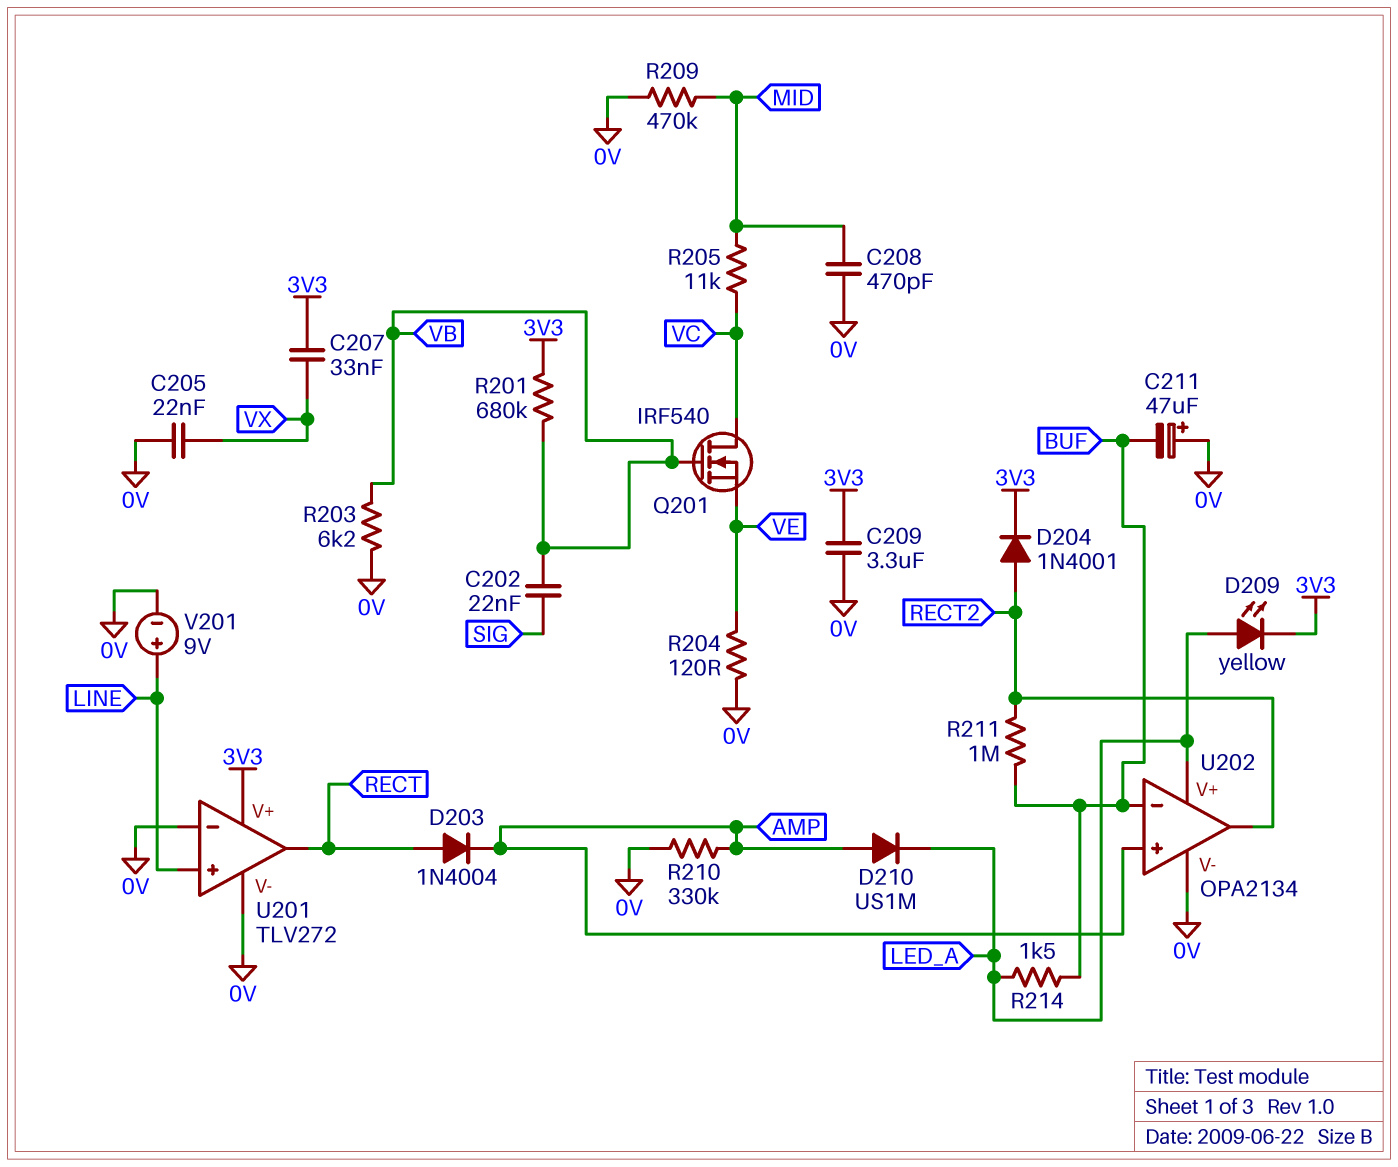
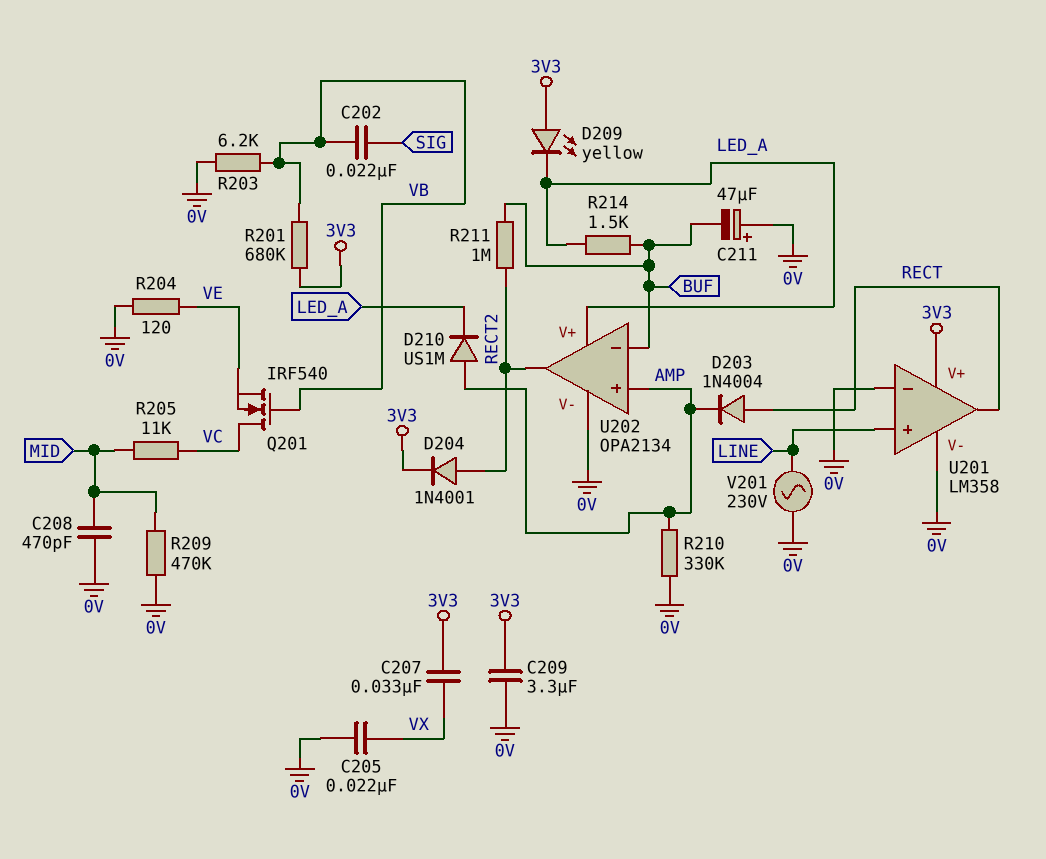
D209: LED yellow (A LED_A, K 3V3) -> LED yellow (A 3V3, K LED_A)
U201: TLV272 -> LM358
V201: 9V (plus LINE, minus 0V) -> AC 230V (0V, LINE)

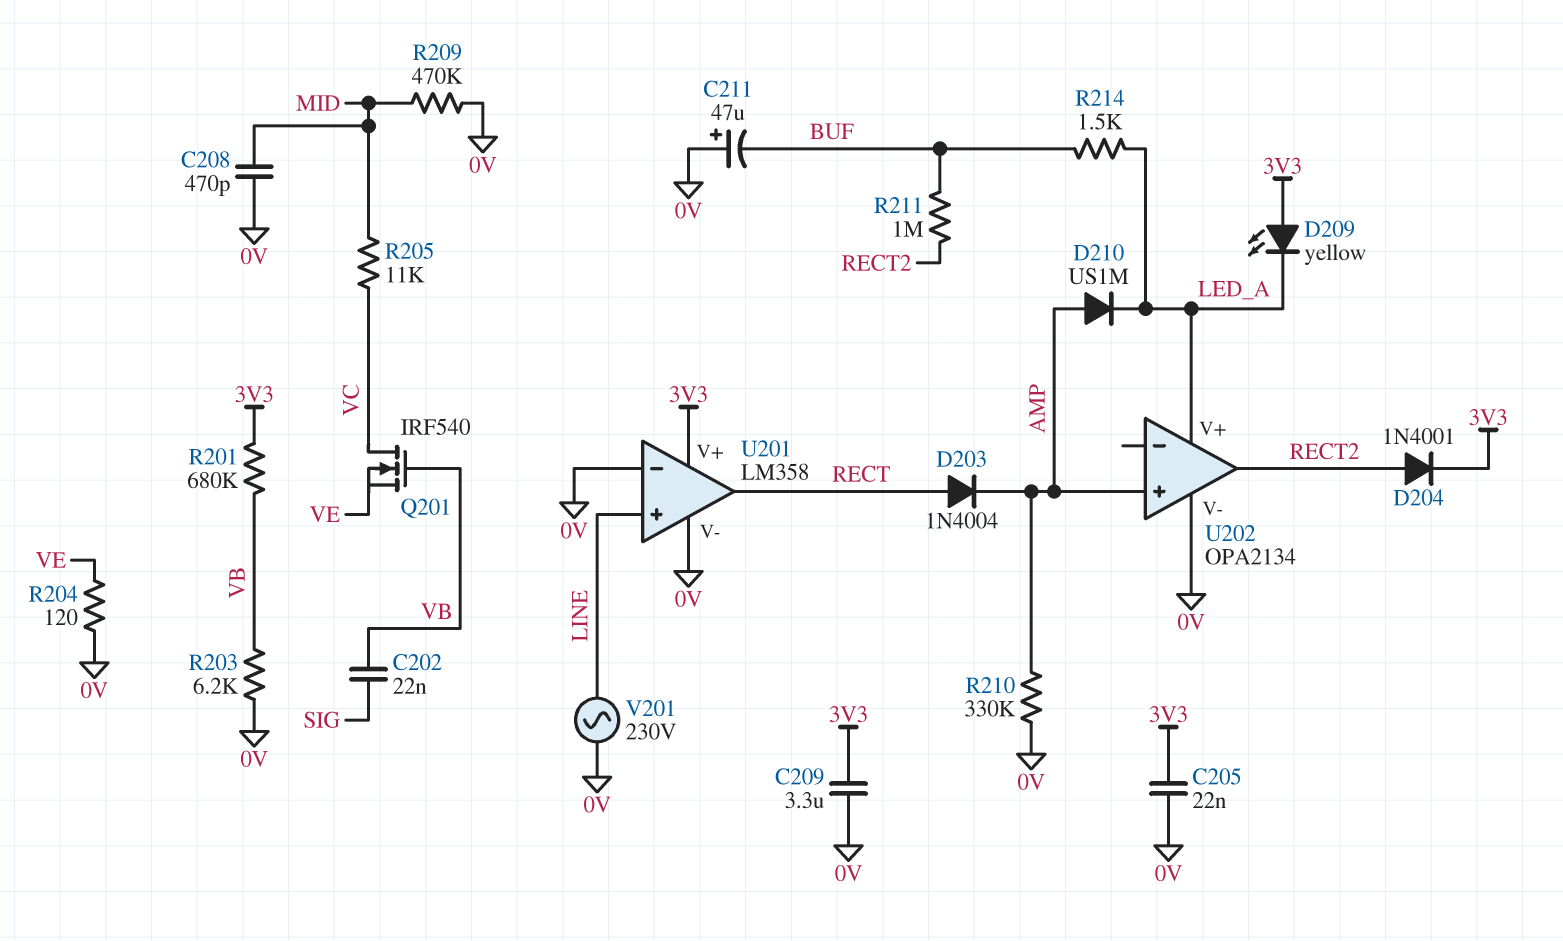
C205: 22nF (0V, VX) -> 22nF (0V, 3V3)
C207: 33nF (3V3, VX) -> none
U202 pin in-: BUF -> none

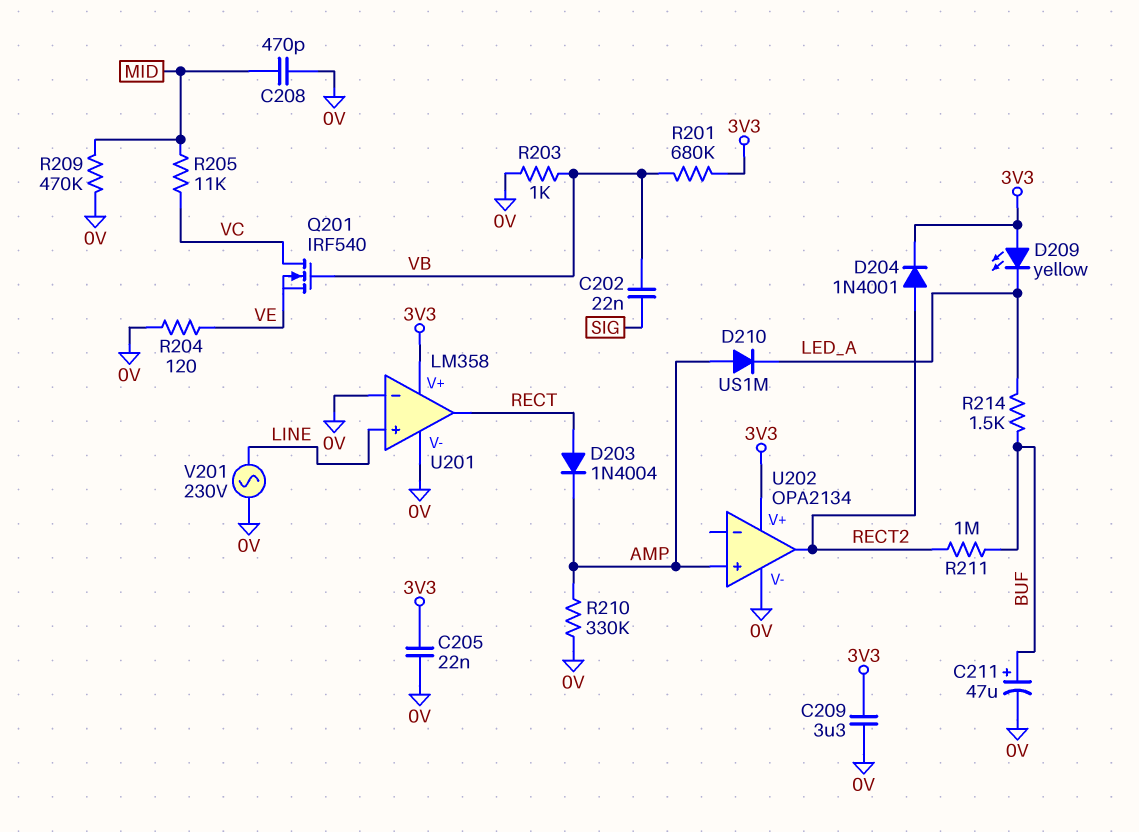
C211: 47uF (plus 0V, minus BUF) -> 47uF (plus BUF, minus 0V)
R203: 6.2k (0V, VB) -> 1k (0V, VB)
U202 pin V+: LED_A -> 3V3

